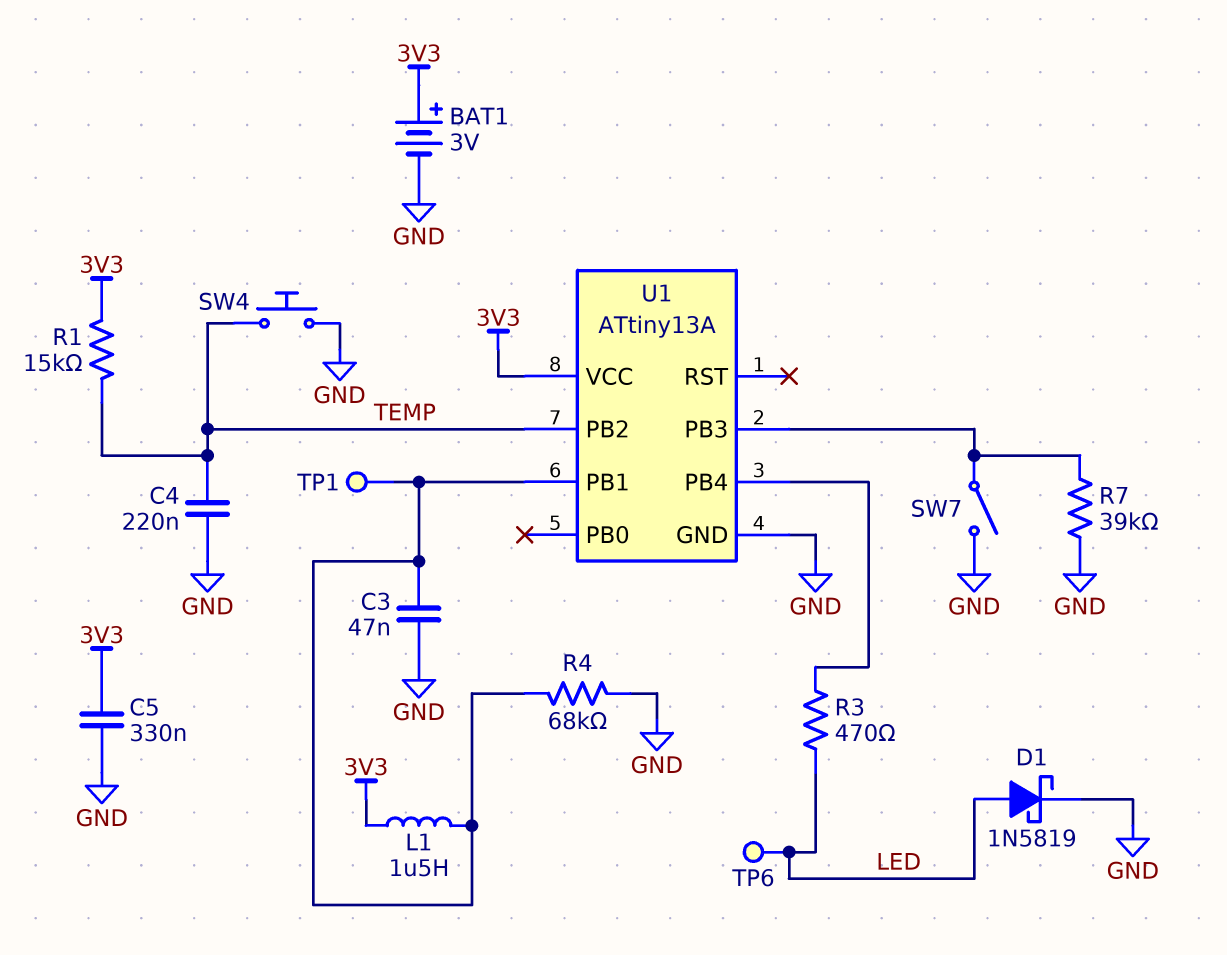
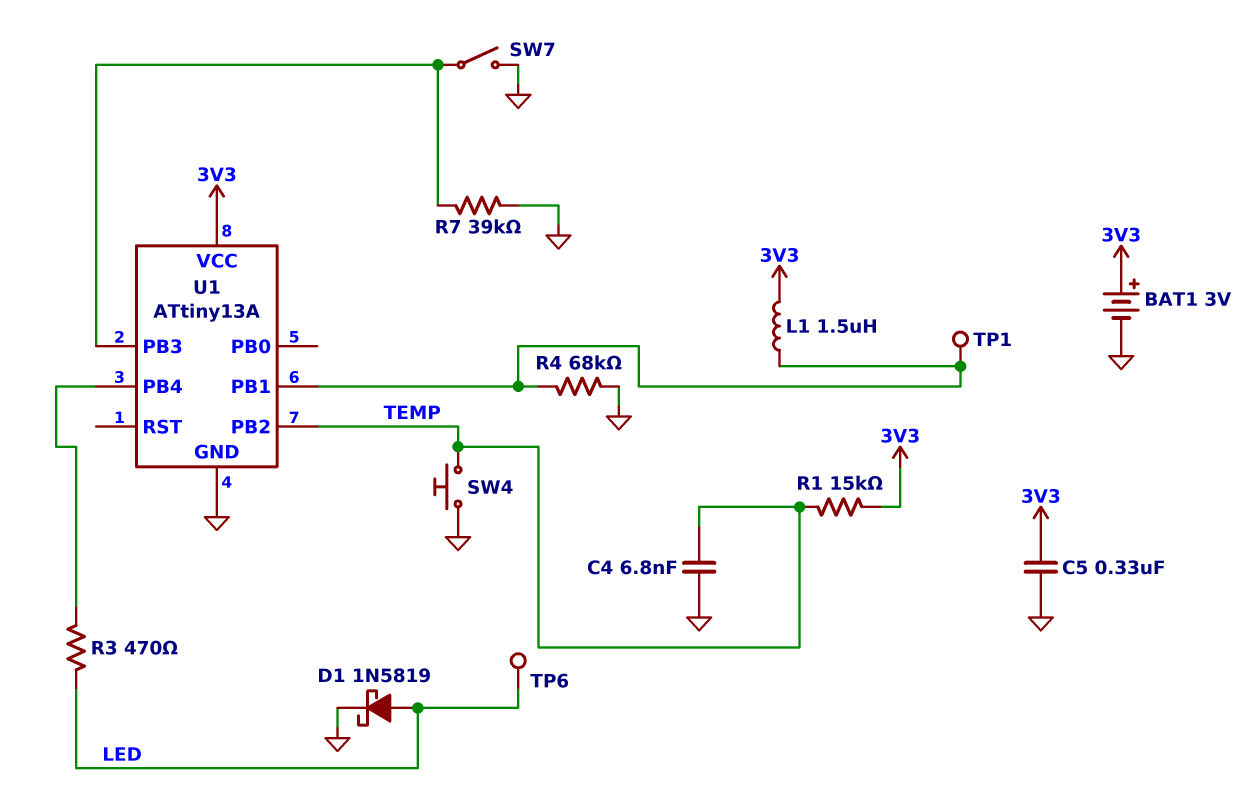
C3: 47nF (GND, U1/PB1) -> none
C4: 220nF (GND, TEMP) -> 6.8nF (GND, TEMP)

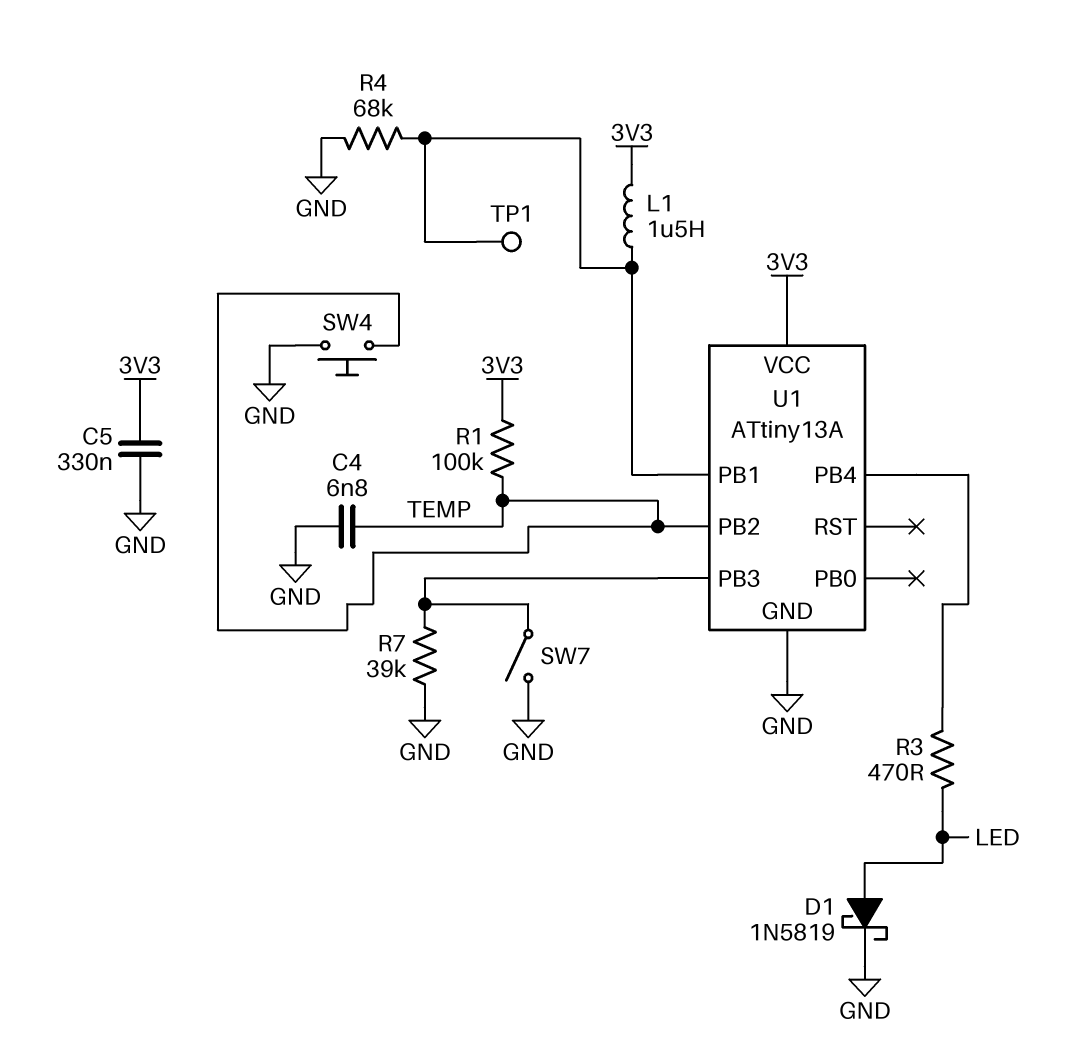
BAT1: 3V (plus 3V3, minus GND) -> none
R1: 15k (3V3, TEMP) -> 100k (3V3, TEMP)
TP6: test point (LED) -> none

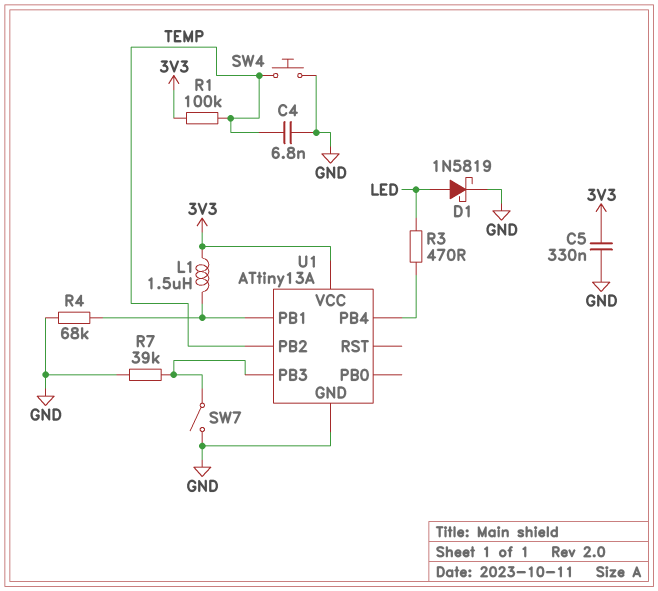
TP1: test point (U1/PB1) -> none

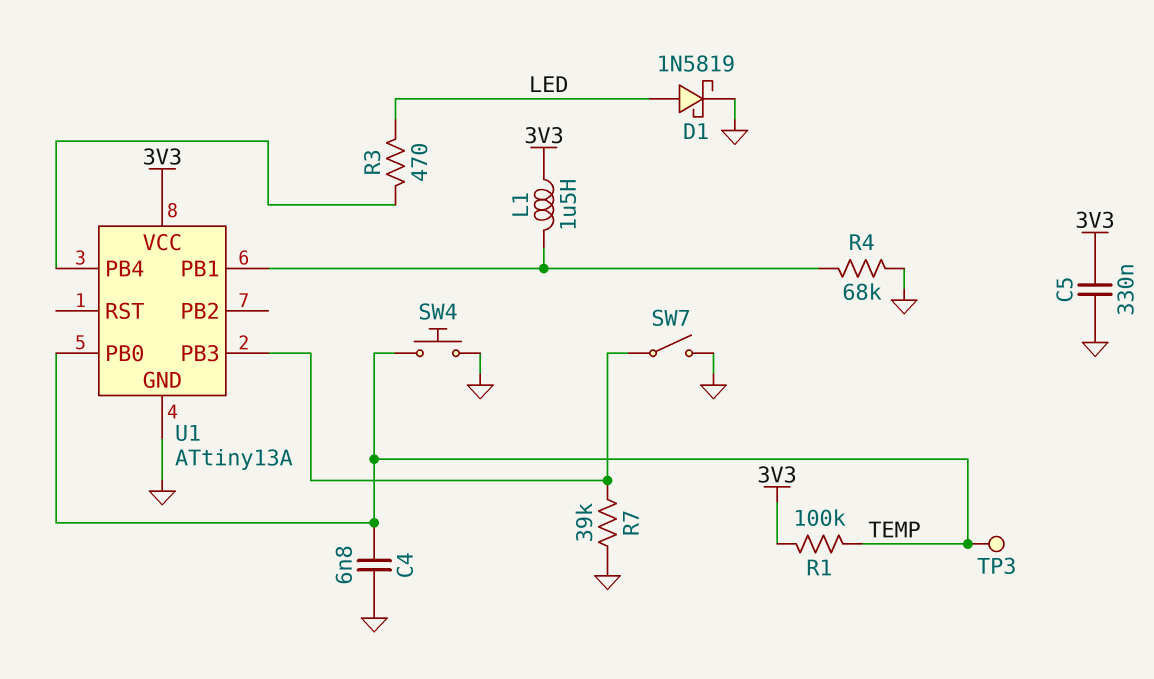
TP3: none -> test point (TEMP)
U1 pin PB0: none -> TEMP
U1 pin PB2: TEMP -> none

